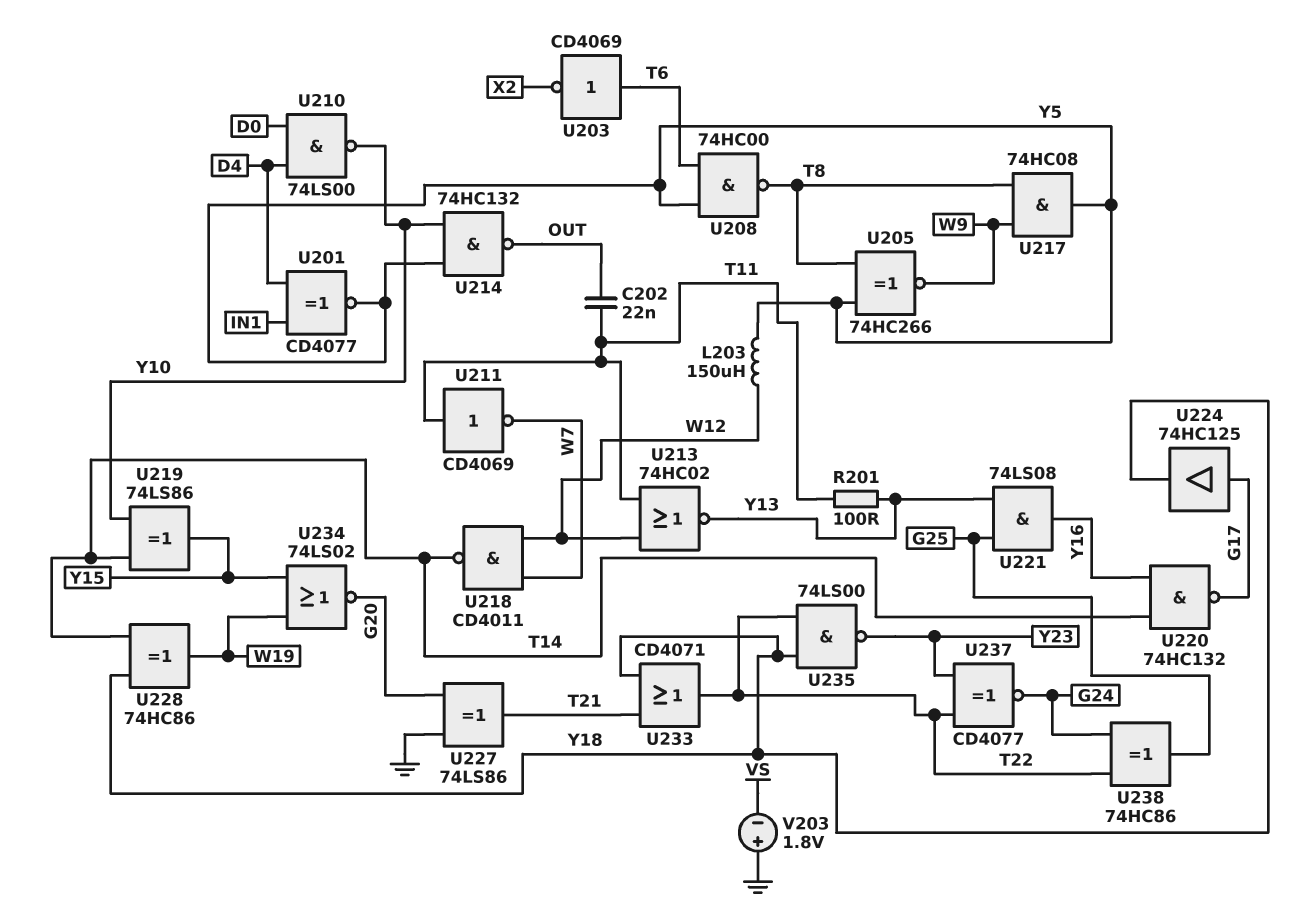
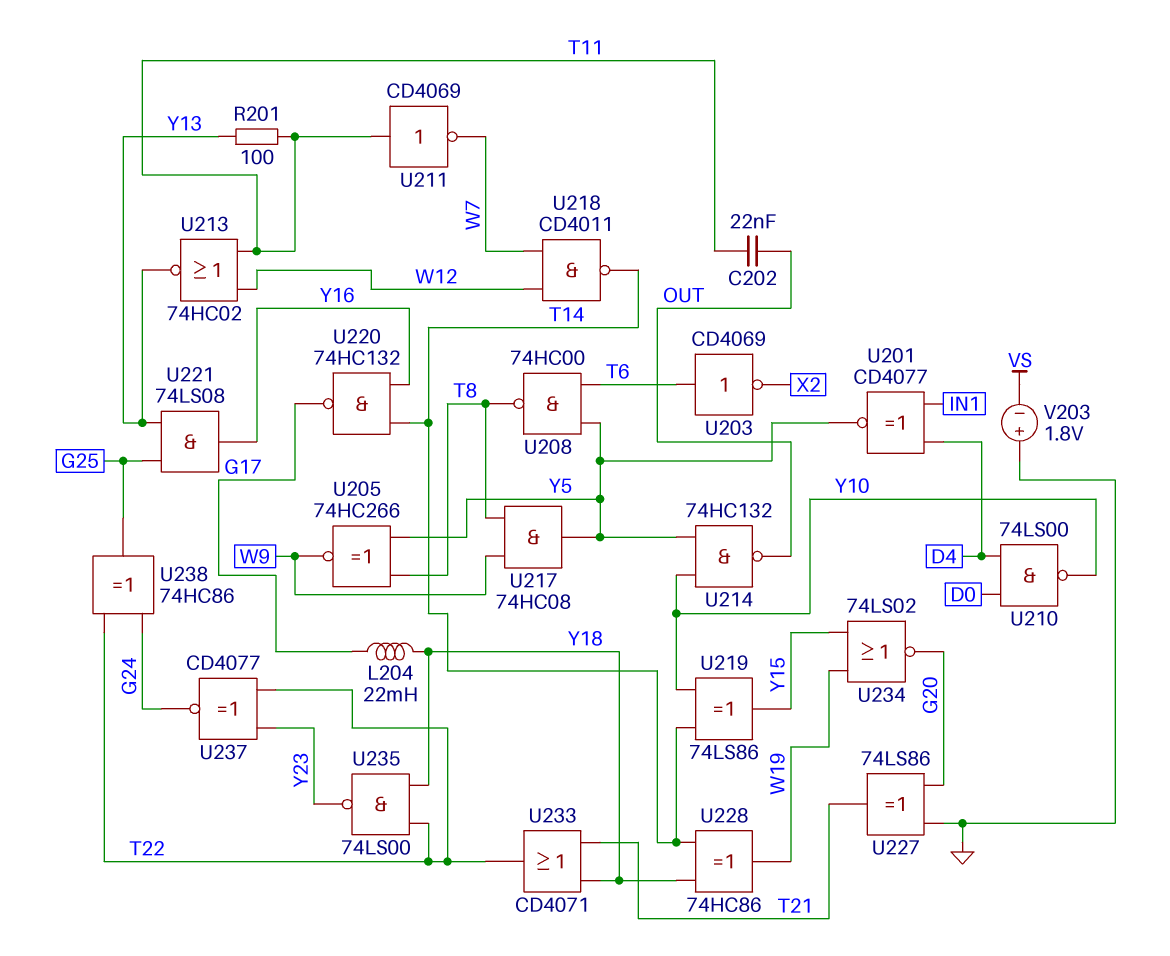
L203: 150uH (W12, Y5) -> none
L204: none -> 22mH (G17, Y18)
U224: buffer 74HC125 (in G17, out Y18) -> none

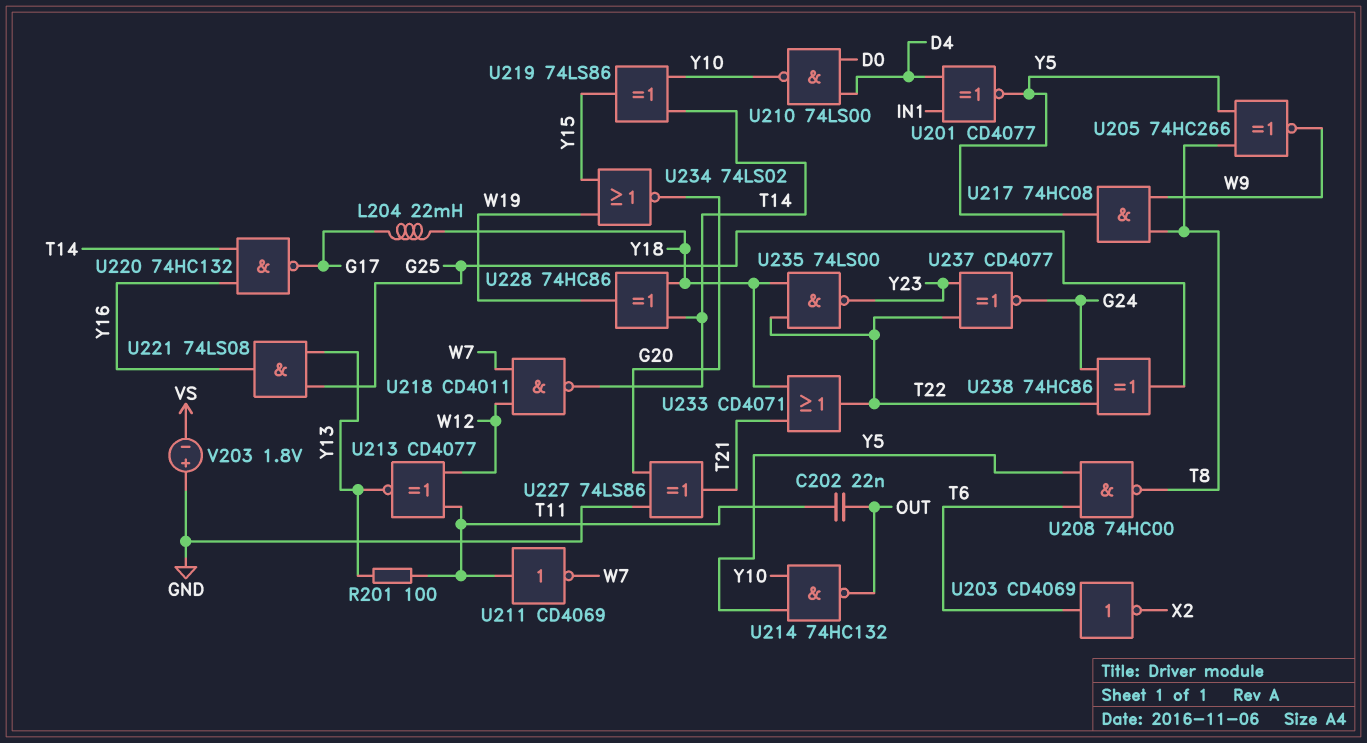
U213: NOR 74HC02 (in T11, in W12, out Y13) -> XNOR CD4077 (in T11, in W12, out Y13)

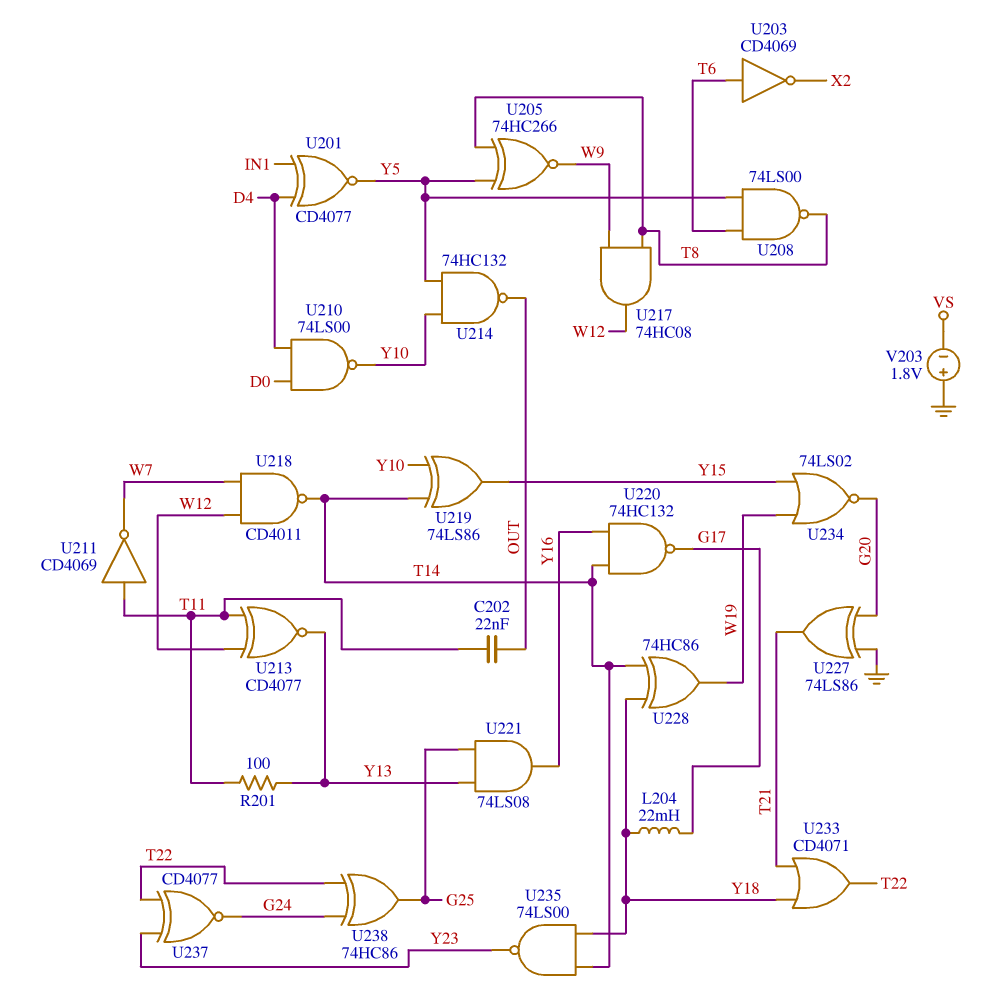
U208: NAND 74HC00 (in T6, in Y5, out T8) -> NAND 74LS00 (in T6, in Y5, out T8)
U217: AND 74HC08 (in T8, in W9, out Y5) -> AND 74HC08 (in T8, in W9, out W12)
U235: NAND 74LS00 (in T22, in Y18, out Y23) -> NAND 74LS00 (in T14, in Y18, out Y23)

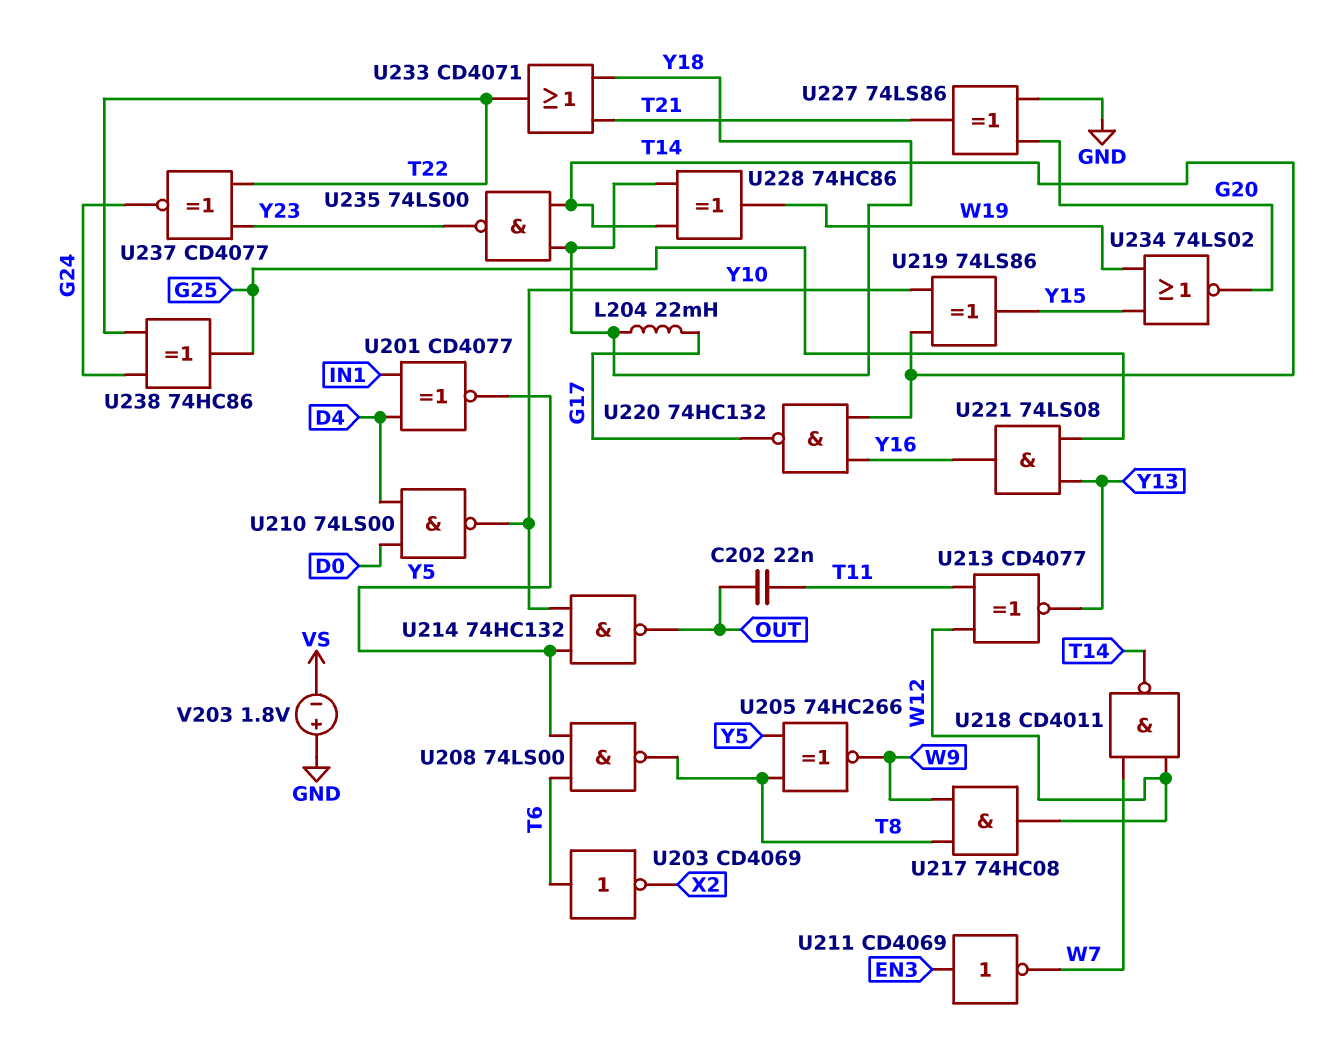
R201: 100 (T11, Y13) -> none
U211: NOT CD4069 (in T11, out W7) -> NOT CD4069 (in EN3, out W7)

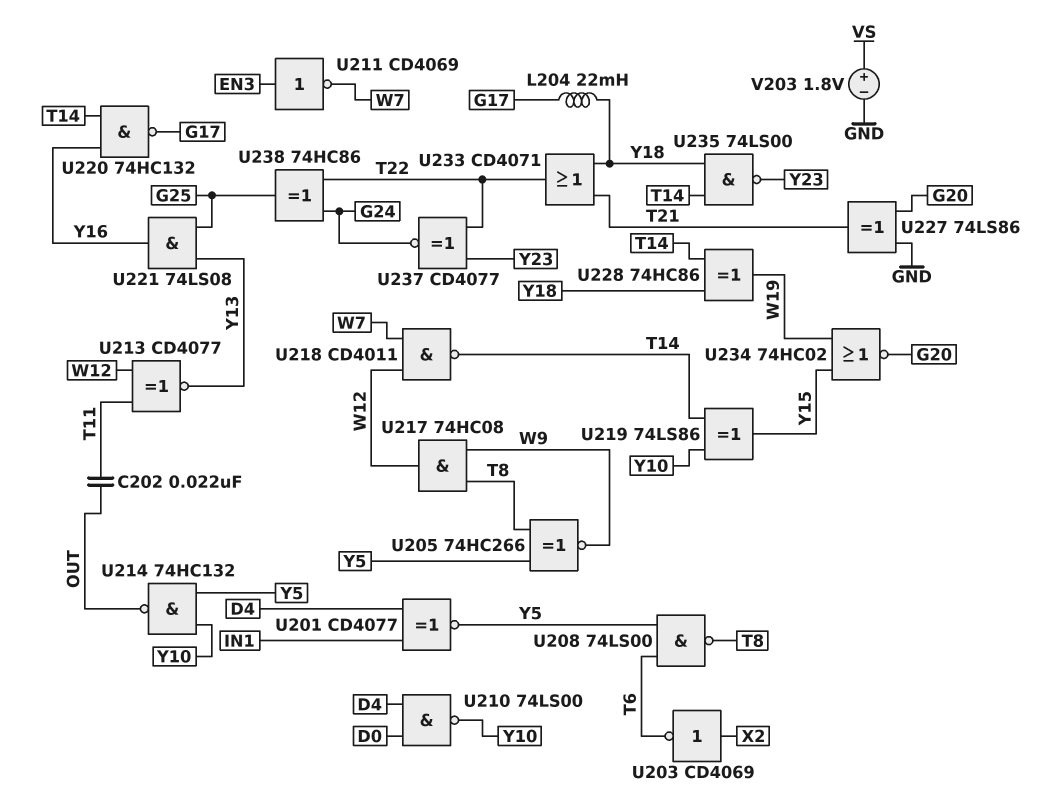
U203: NOT CD4069 (in T6, out X2) -> NOT CD4069 (in X2, out T6)
U234: NOR 74LS02 (in W19, in Y15, out G20) -> NOR 74HC02 (in W19, in Y15, out G20)
V203: 1.8V (plus GND, minus VS) -> 1.8V (plus VS, minus GND)

